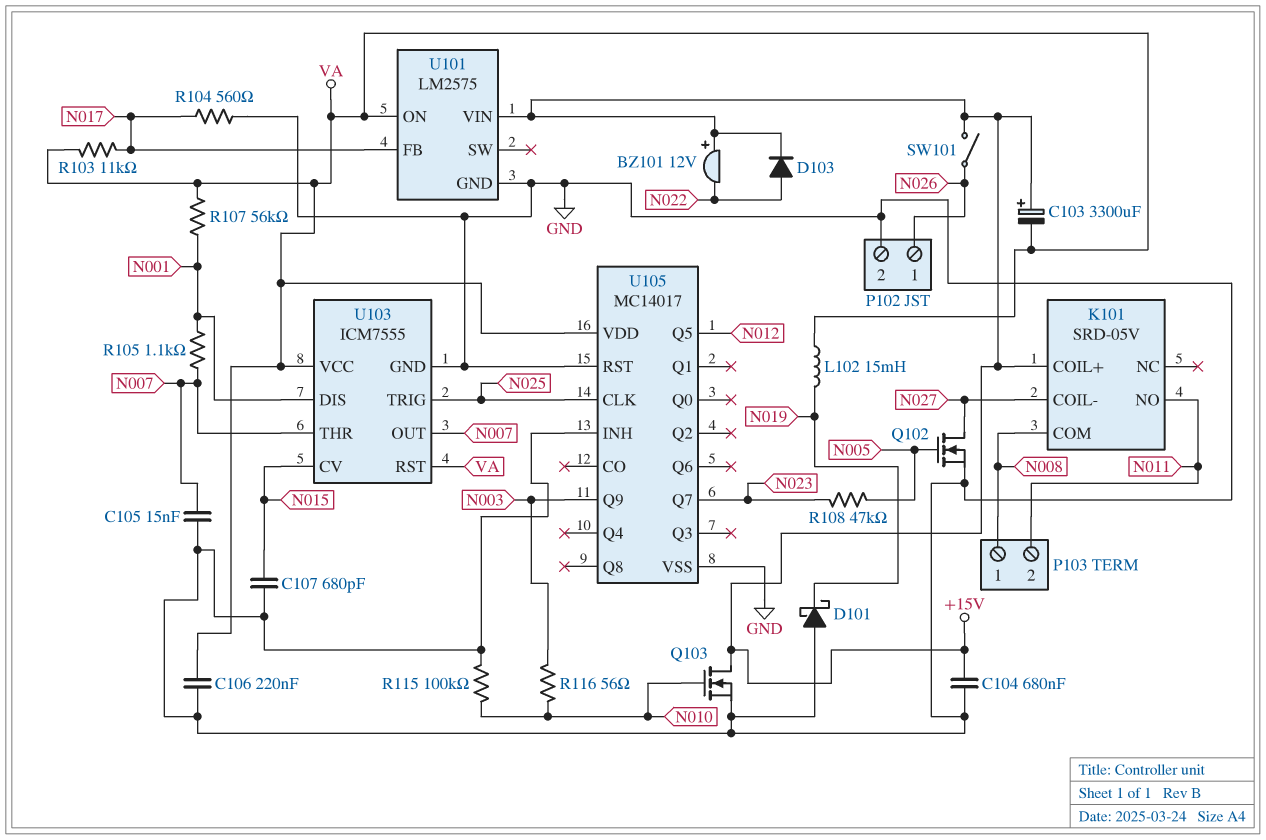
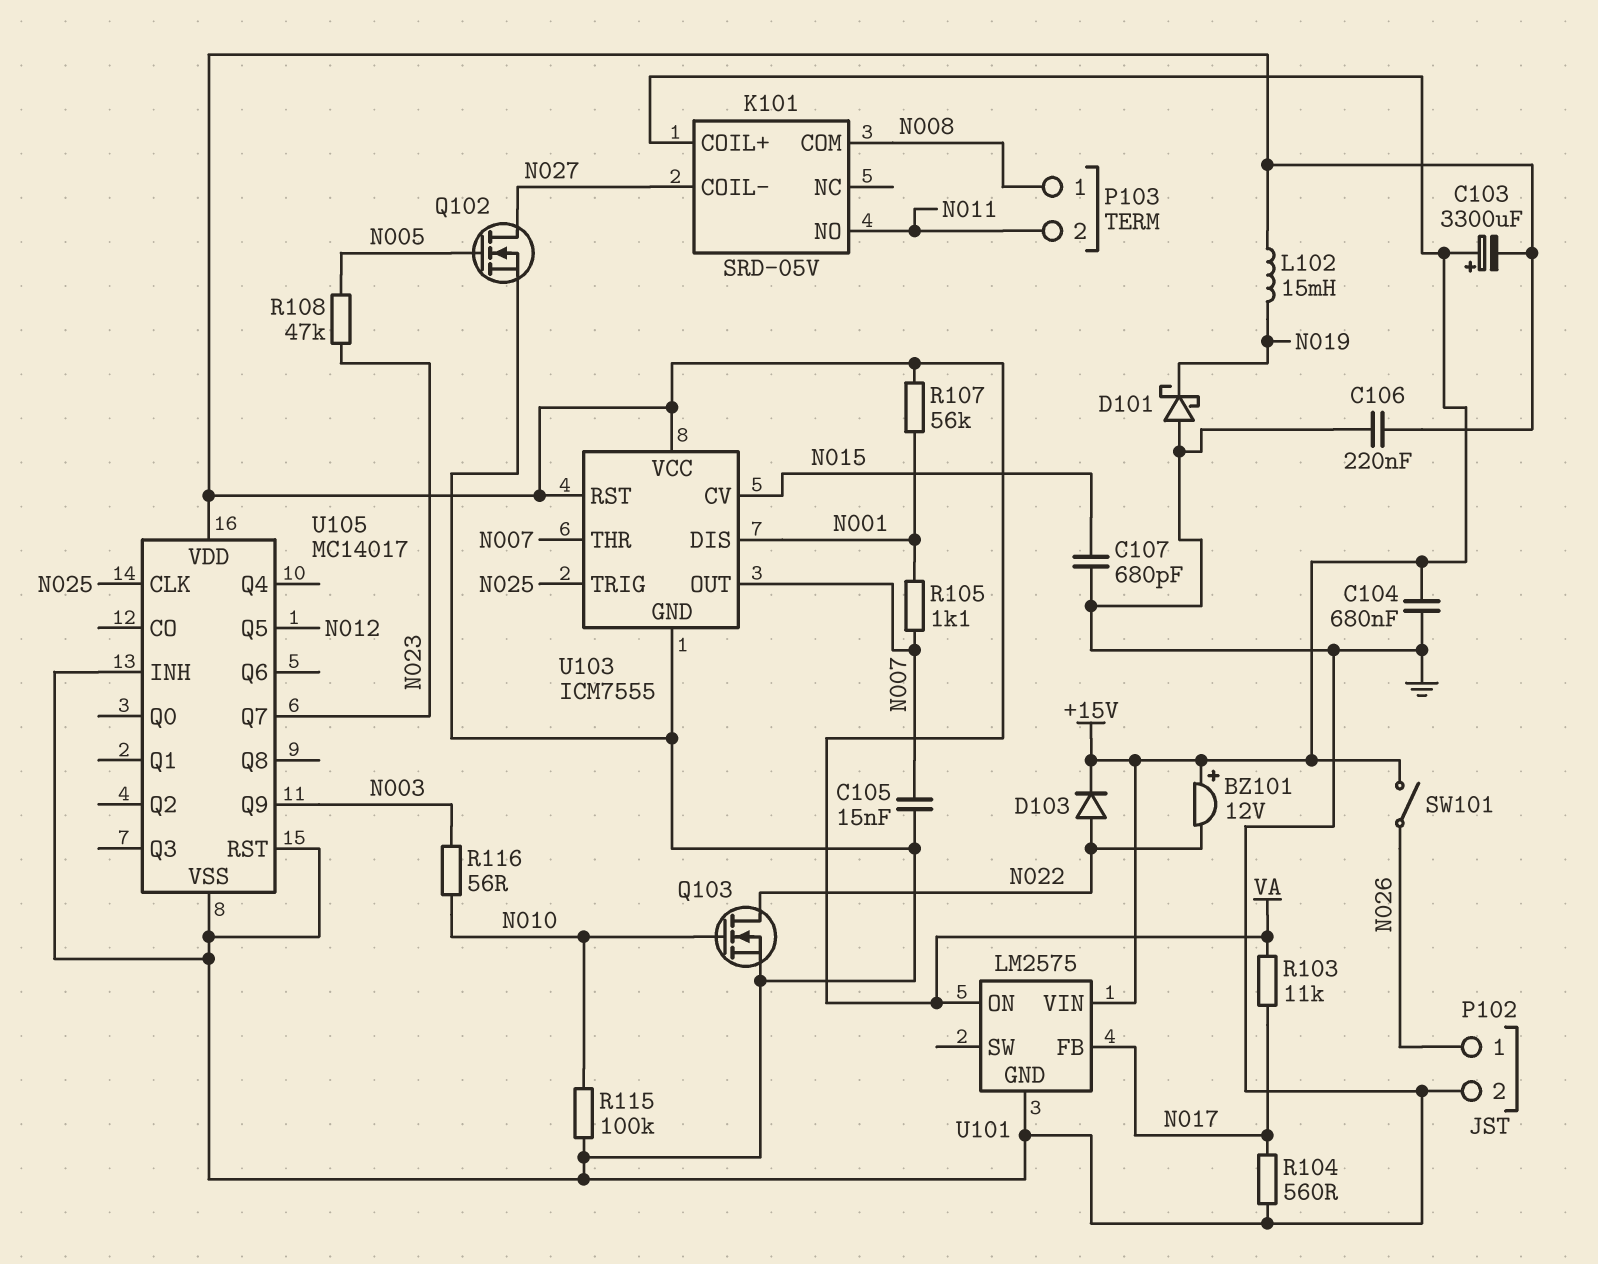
Q103: NMOS (G N010, D +15V, S GND) -> NMOS (G N010, D N022, S GND)

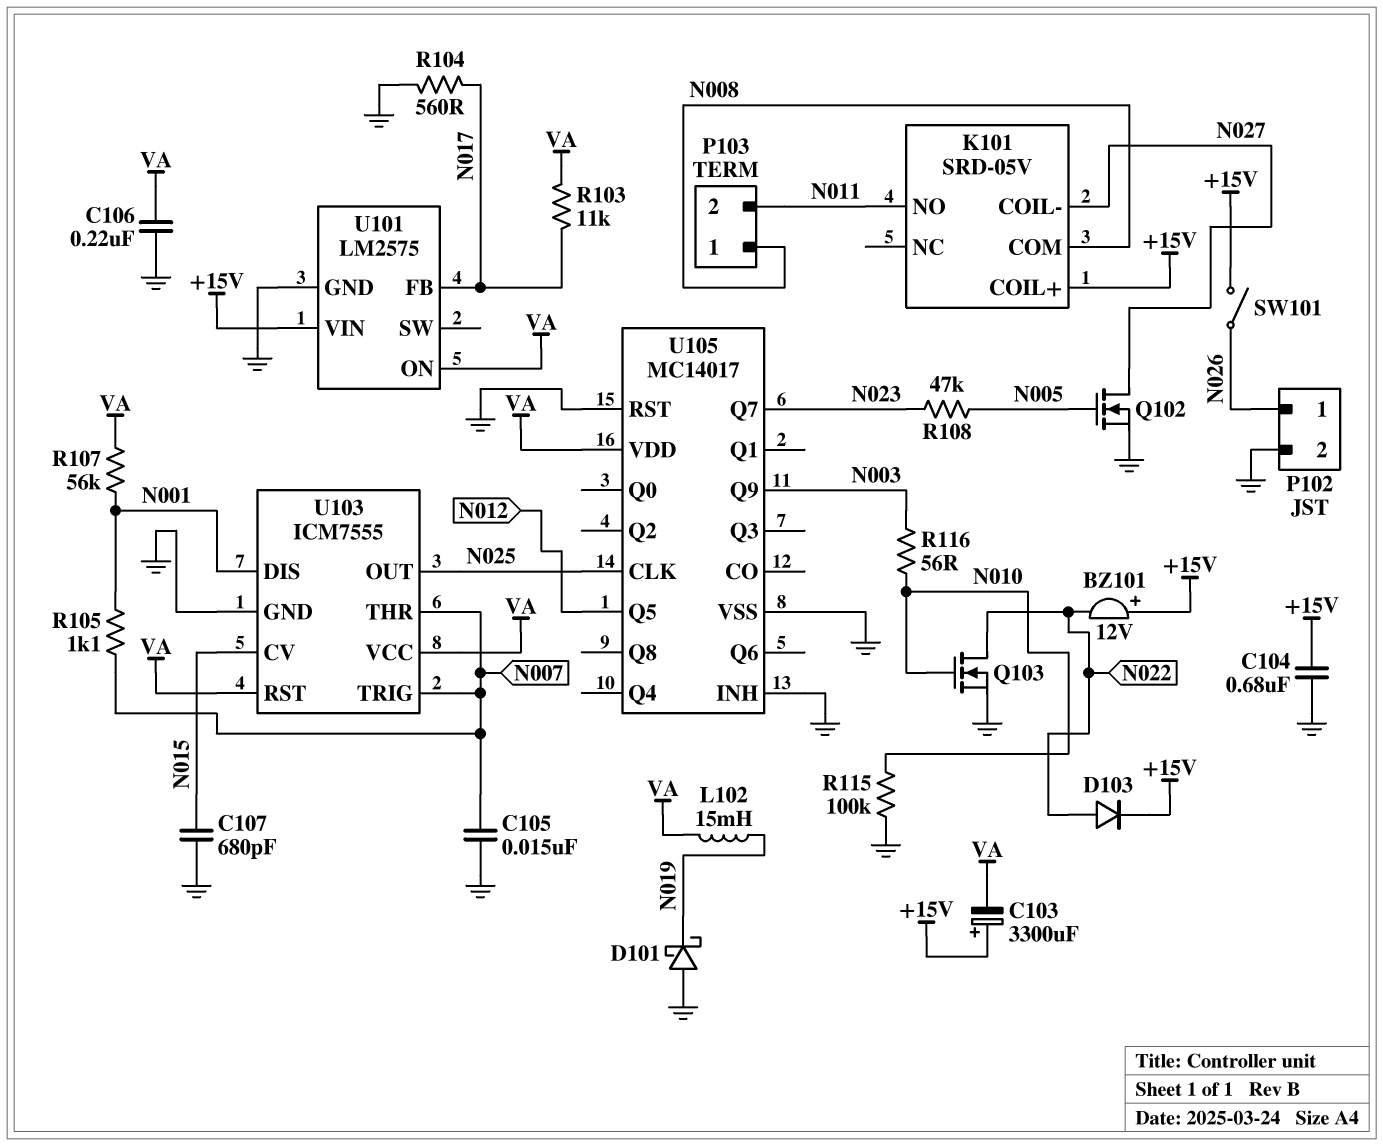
U103 pin OUT: N007 -> N025
U103 pin TRIG: N025 -> N007

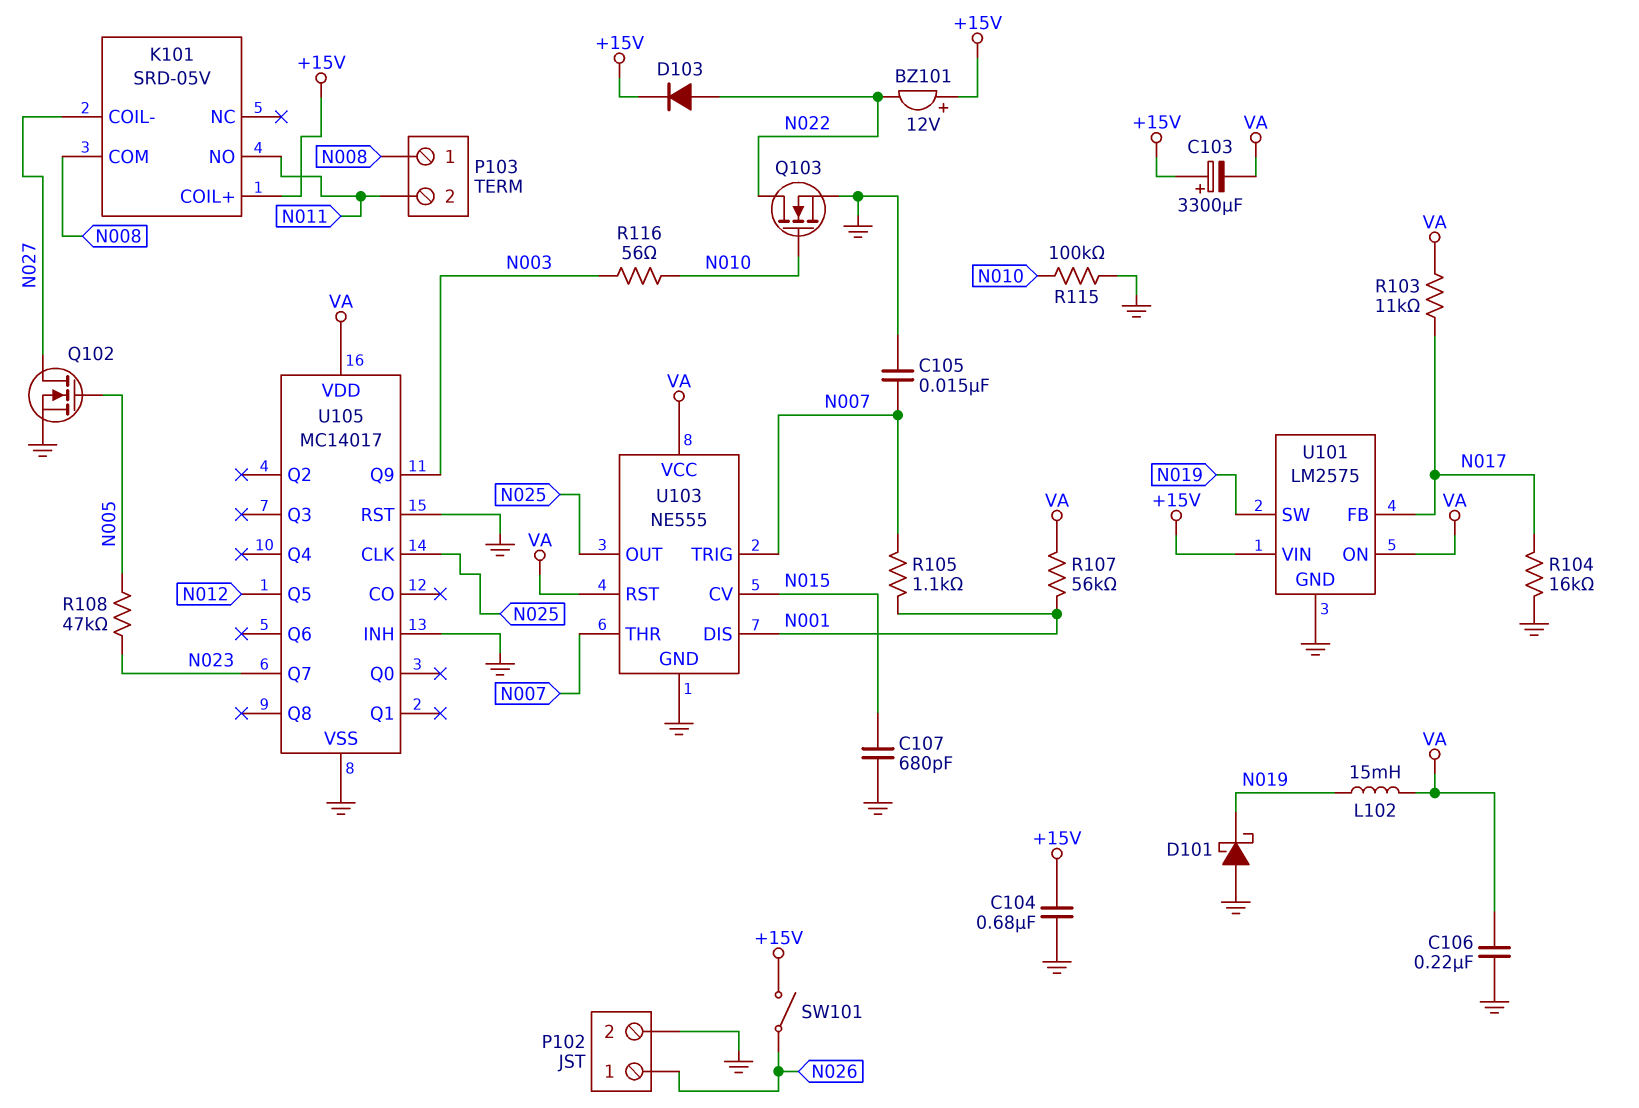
R104: 560 (GND, N017) -> 16k (GND, N017)
U101 pin SW: none -> N019
U103: ICM7555 -> NE555

